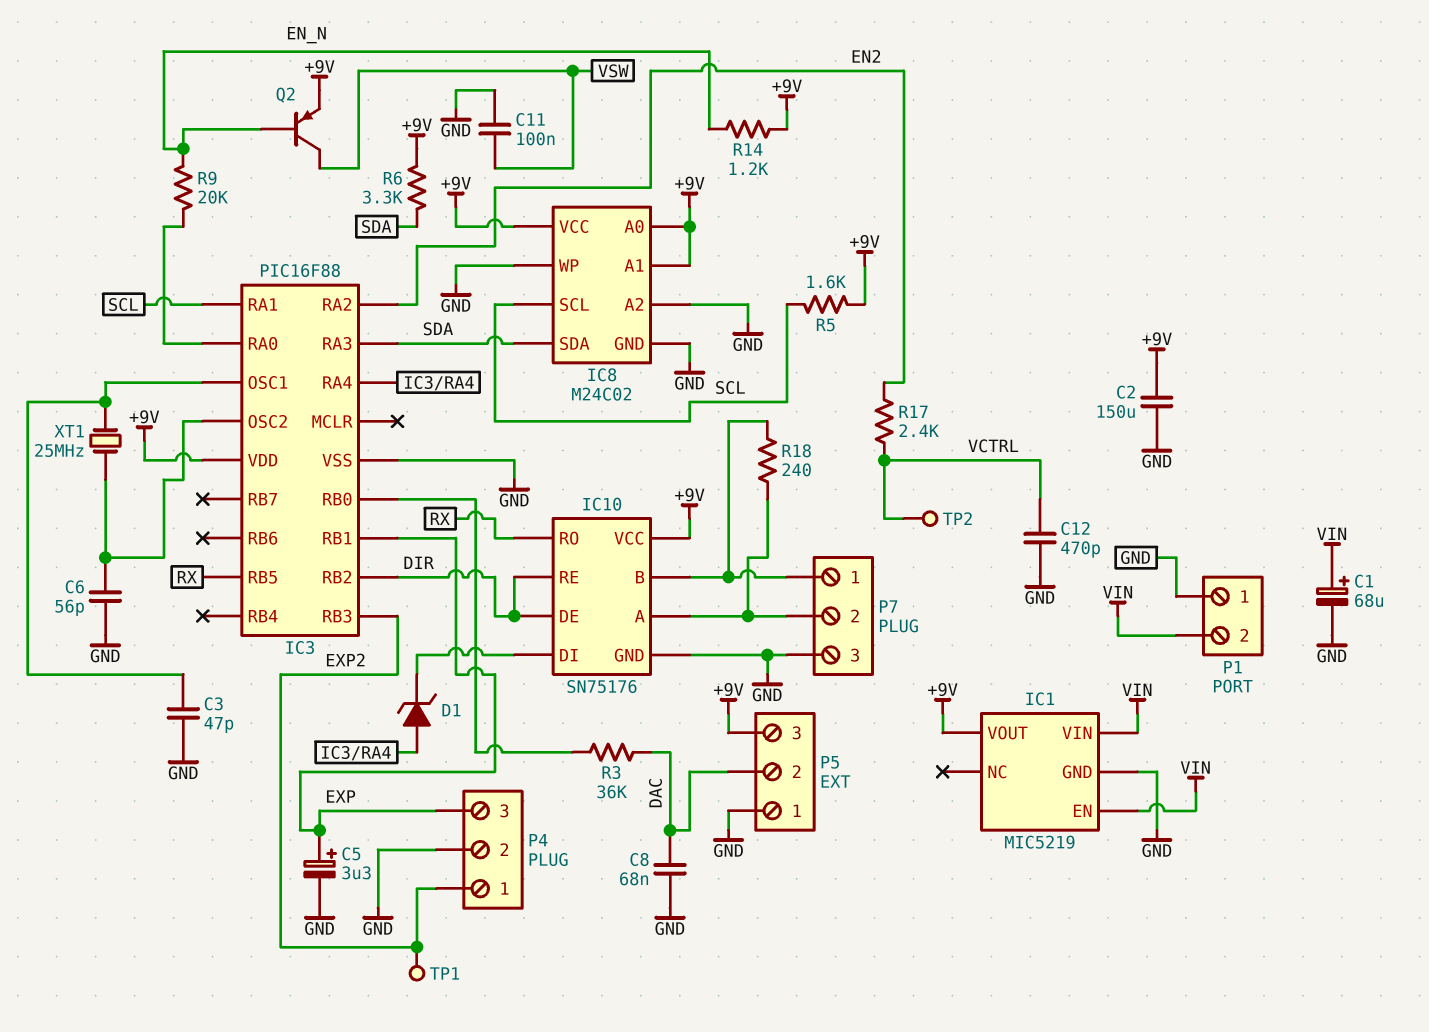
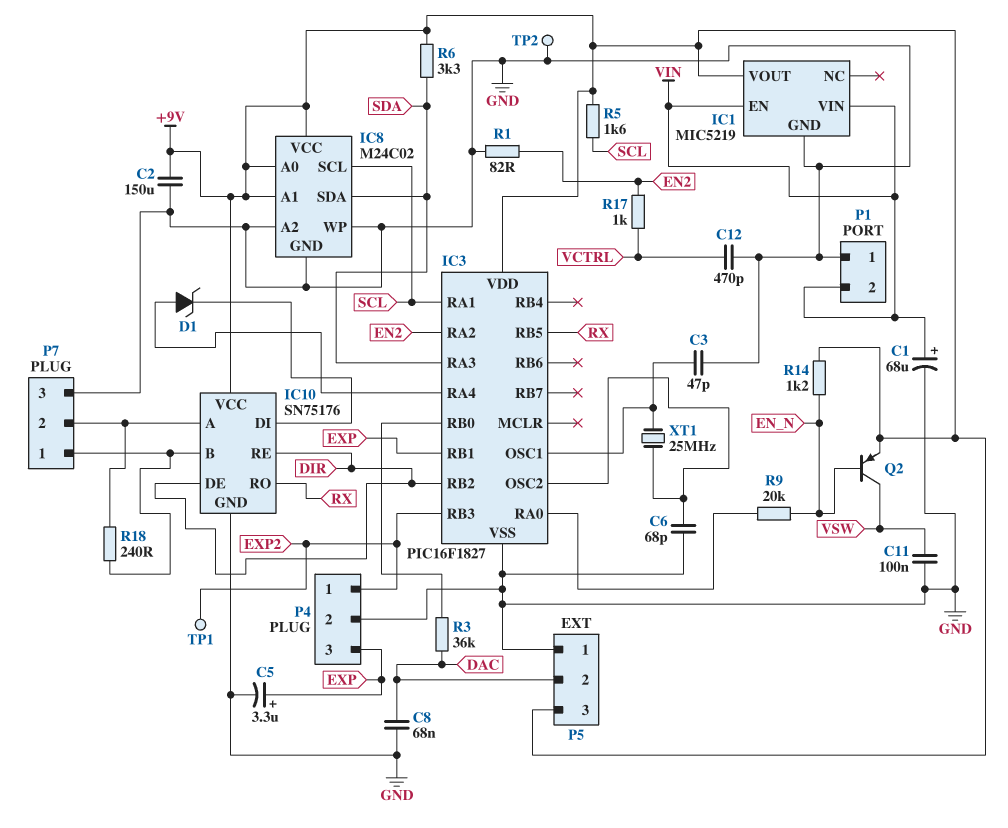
C6: 56pF (GND, IC3/OSC2) -> 68pF (GND, IC3/OSC2)
IC3: PIC16F88 -> PIC16F1827
R1: none -> 82 (EN2, GND)
R17: 2.4k (EN2, VCTRL) -> 1k (EN2, VCTRL)
TP2: test point (VCTRL) -> test point (GND)

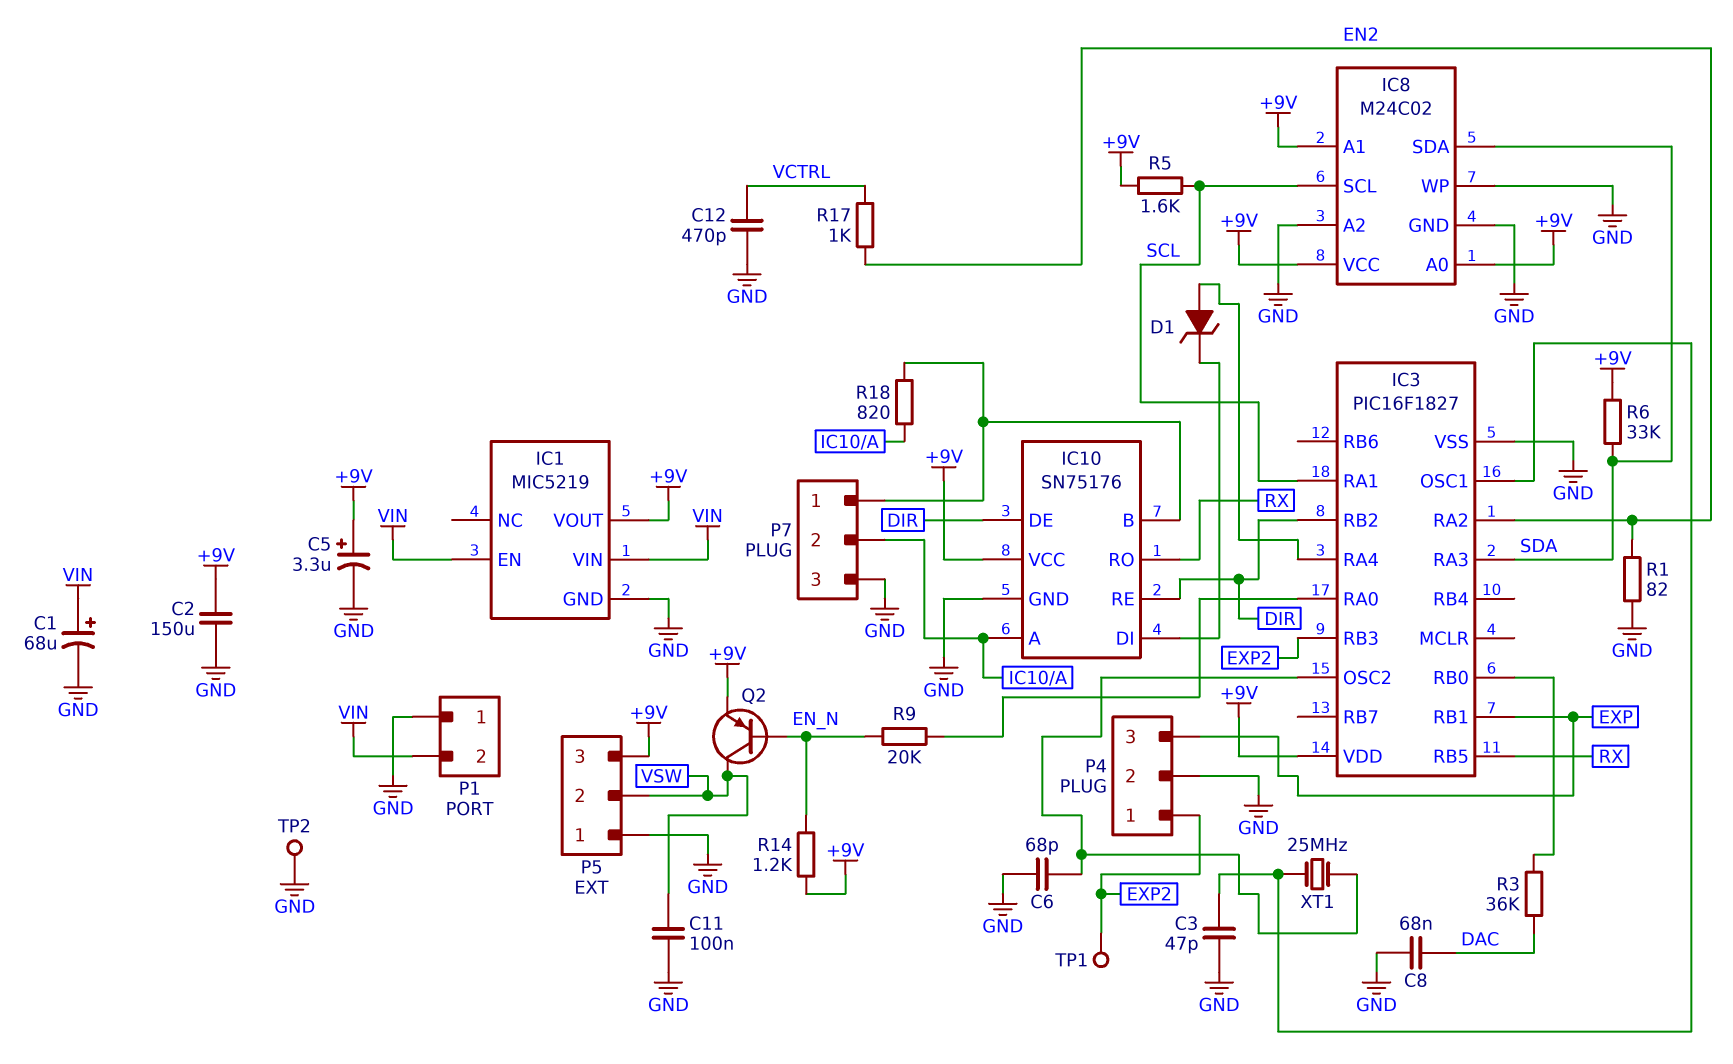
C5: 3.3uF (plus EXP, minus GND) -> 3.3uF (plus +9V, minus GND)
P5 pin 2: DAC -> VSW
R6: 3.3k (+9V, SDA) -> 33k (+9V, SDA)
R18: 240 (IC10/A, IC10/B) -> 820 (IC10/A, IC10/B)

